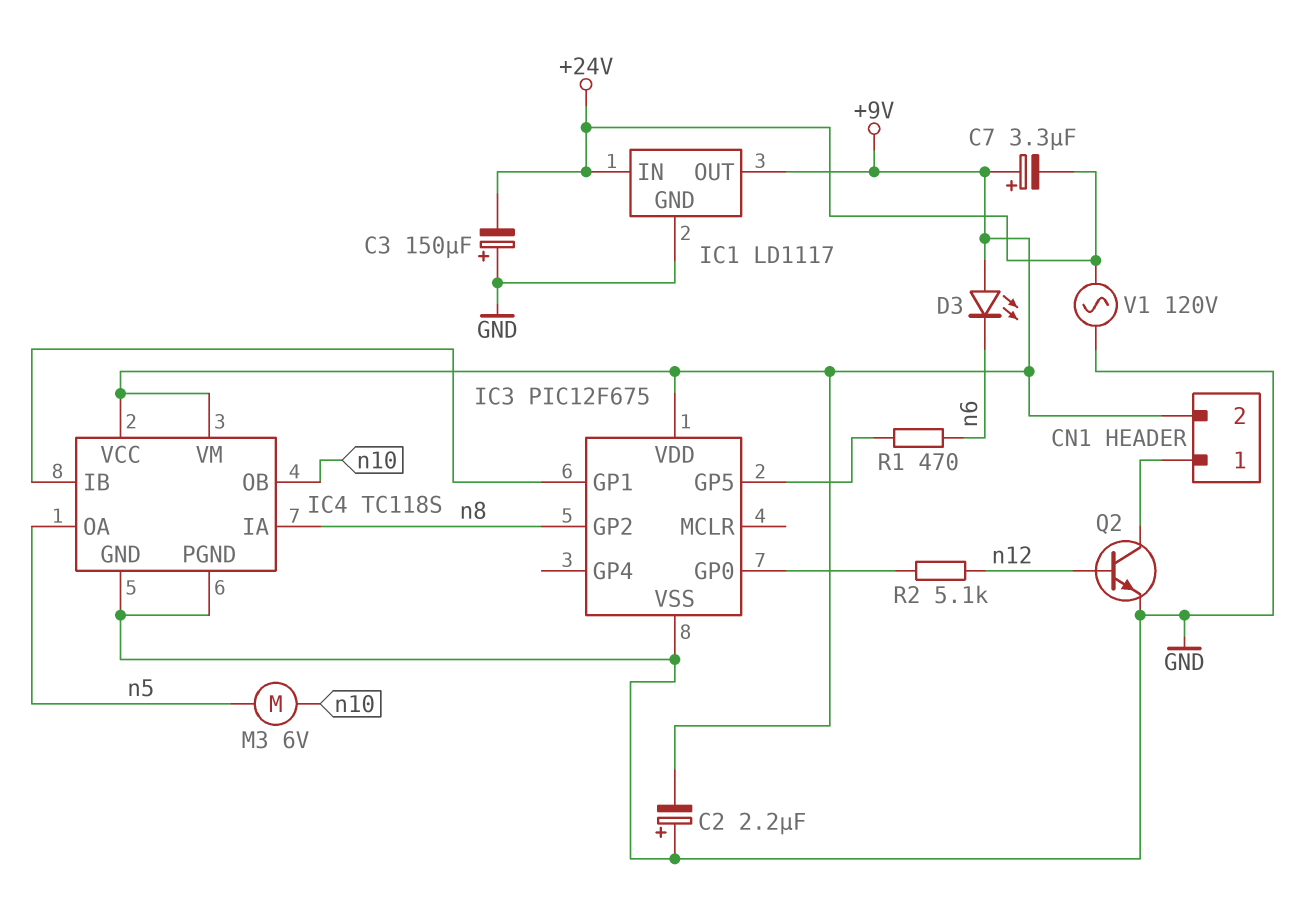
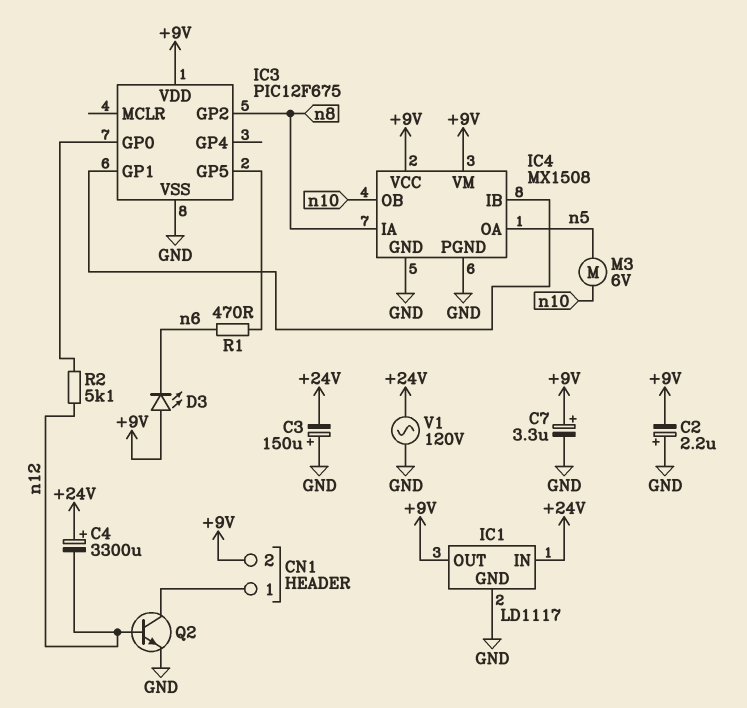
C4: none -> 3300uF (plus +24V, minus n12)
C7: 3.3uF (plus +9V, minus +24V) -> 3.3uF (plus +9V, minus GND)
IC4: TC118S -> MX1508

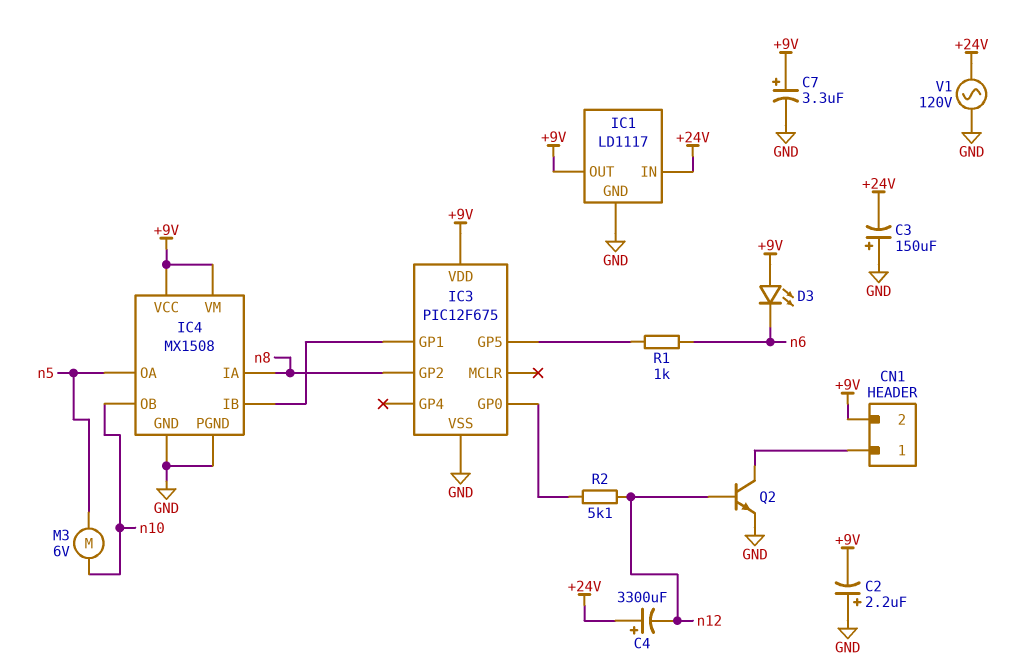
R1: 470 (IC3/GP5, n6) -> 1k (IC3/GP5, n6)

